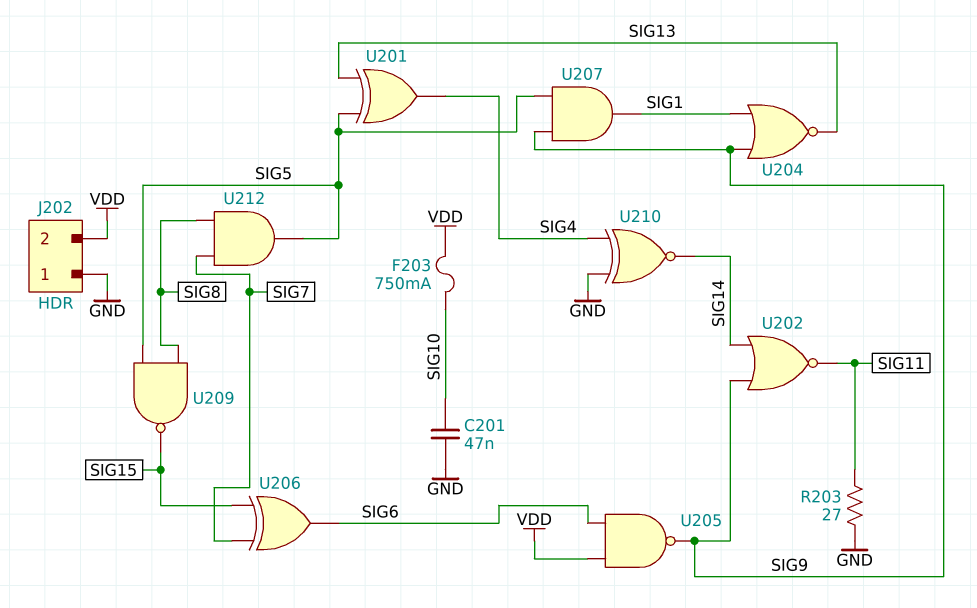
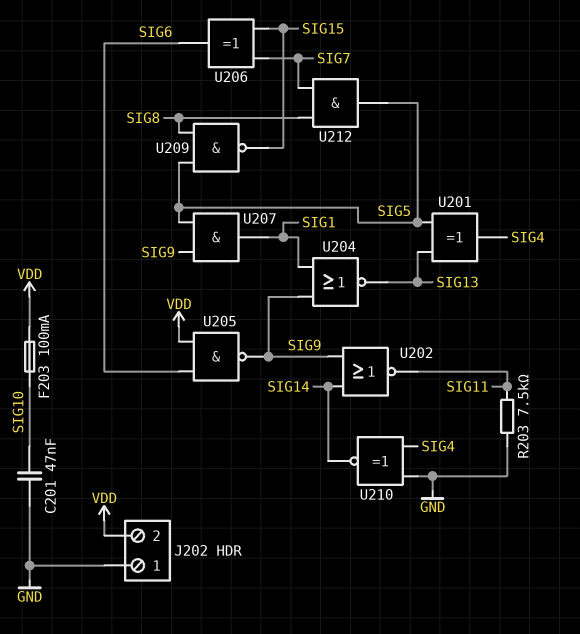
F203: 750mA (SIG10, VDD) -> 100mA (SIG10, VDD)
R203: 27 (GND, SIG11) -> 7.5k (GND, SIG11)

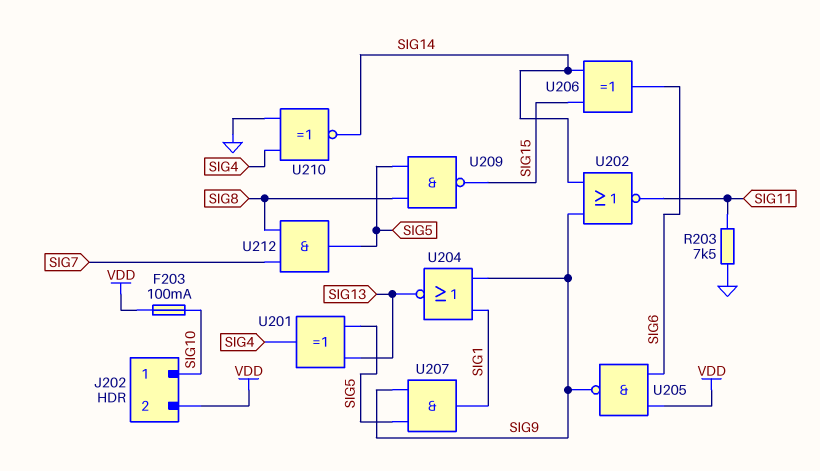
C201: 47nF (GND, SIG10) -> none
J202 pin 1: GND -> SIG10
U206: XOR (in SIG7, in SIG15, out SIG6) -> XOR (in SIG14, in SIG15, out SIG6)

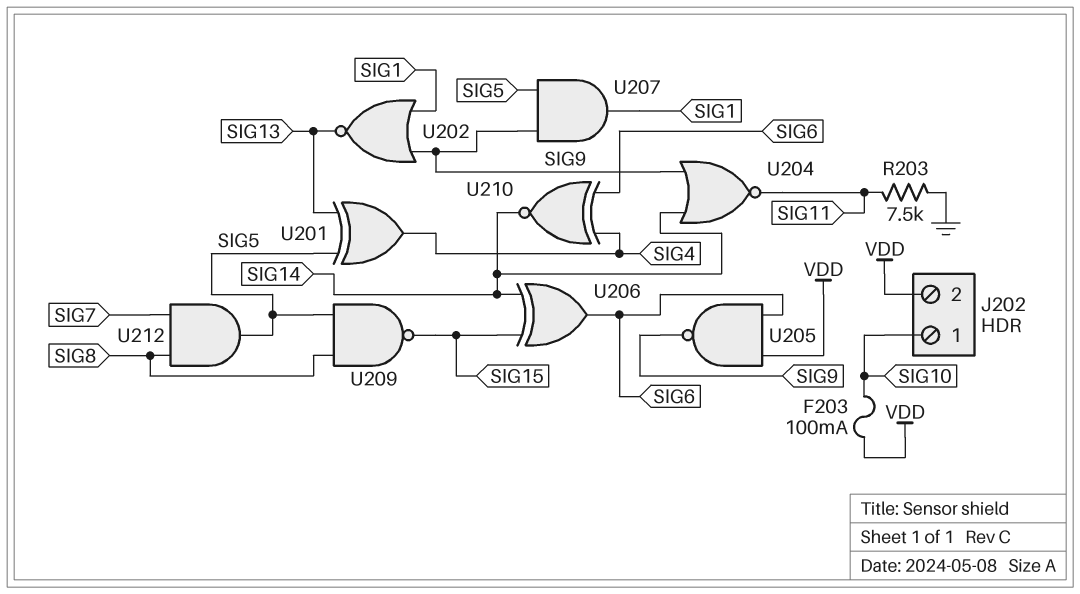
U202: NOR (in SIG9, in SIG14, out SIG11) -> NOR (in SIG1, in SIG9, out SIG13)
U204: NOR (in SIG1, in SIG9, out SIG13) -> NOR (in SIG9, in SIG14, out SIG11)
U210: XNOR (in GND, in SIG4, out SIG14) -> XNOR (in SIG4, in SIG6, out SIG14)

